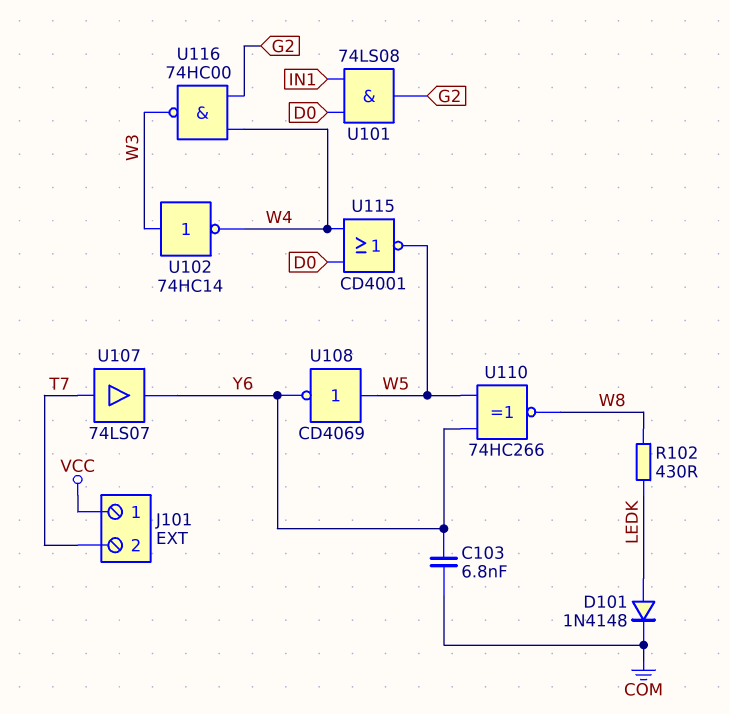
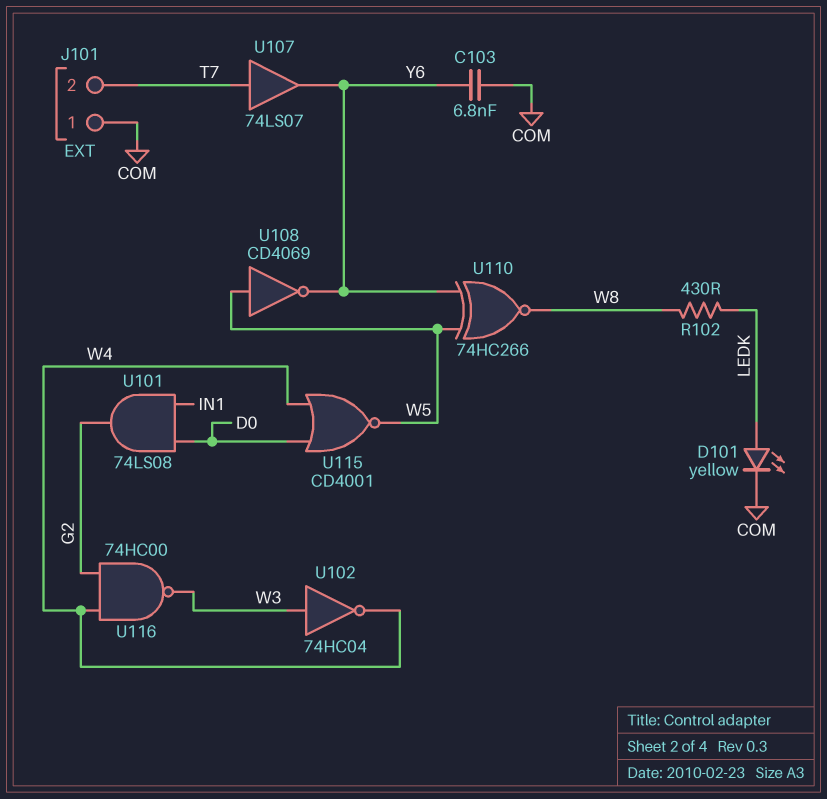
D101: diode 1N4148 (A LEDK, K COM) -> LED yellow (A LEDK, K COM)
J101 pin 1: VCC -> COM
U102: NOT 74HC14 (in W3, out W4) -> NOT 74HC04 (in W3, out W4)

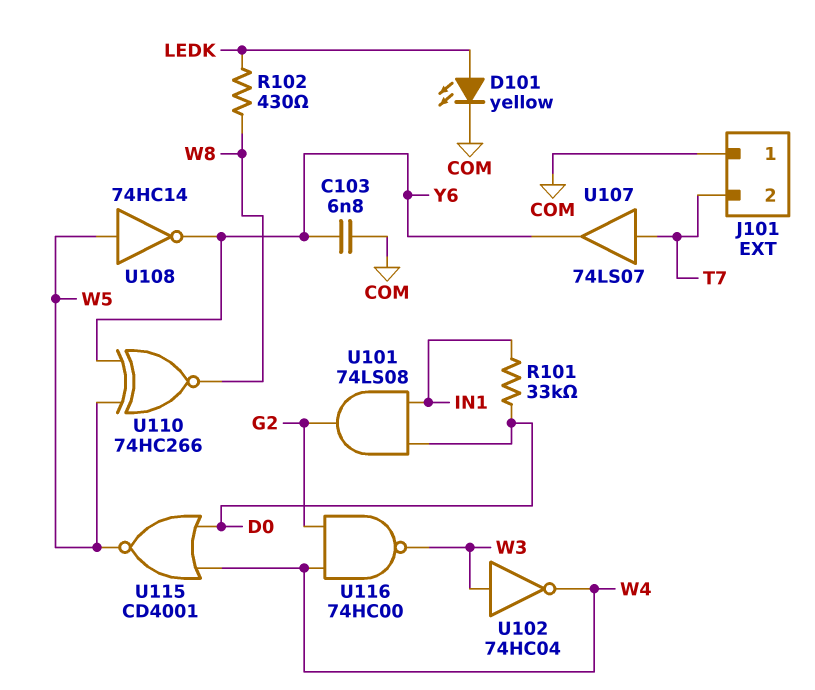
R101: none -> 33k (D0, IN1)
U108: NOT CD4069 (in W5, out Y6) -> NOT 74HC14 (in W5, out Y6)

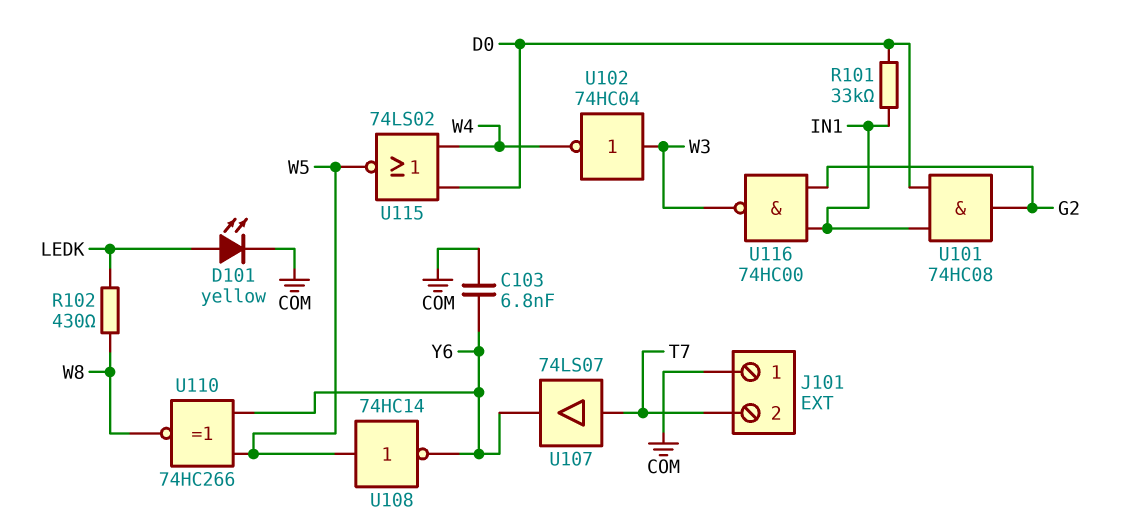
U101: AND 74LS08 (in D0, in IN1, out G2) -> AND 74HC08 (in D0, in IN1, out G2)
U115: NOR CD4001 (in D0, in W4, out W5) -> NOR 74LS02 (in D0, in W4, out W5)
U116: NAND 74HC00 (in G2, in W4, out W3) -> NAND 74HC00 (in G2, in IN1, out W3)

